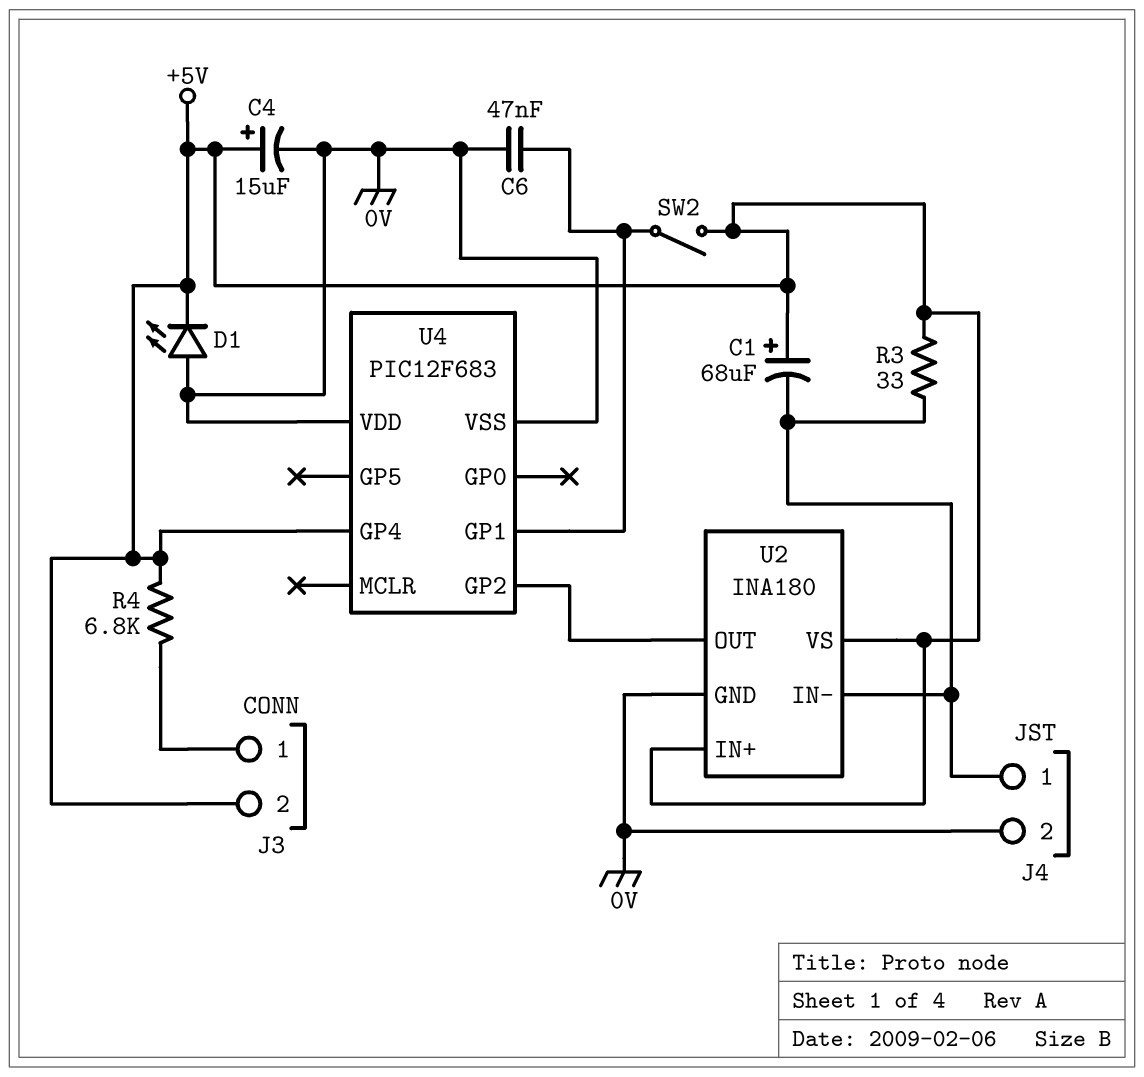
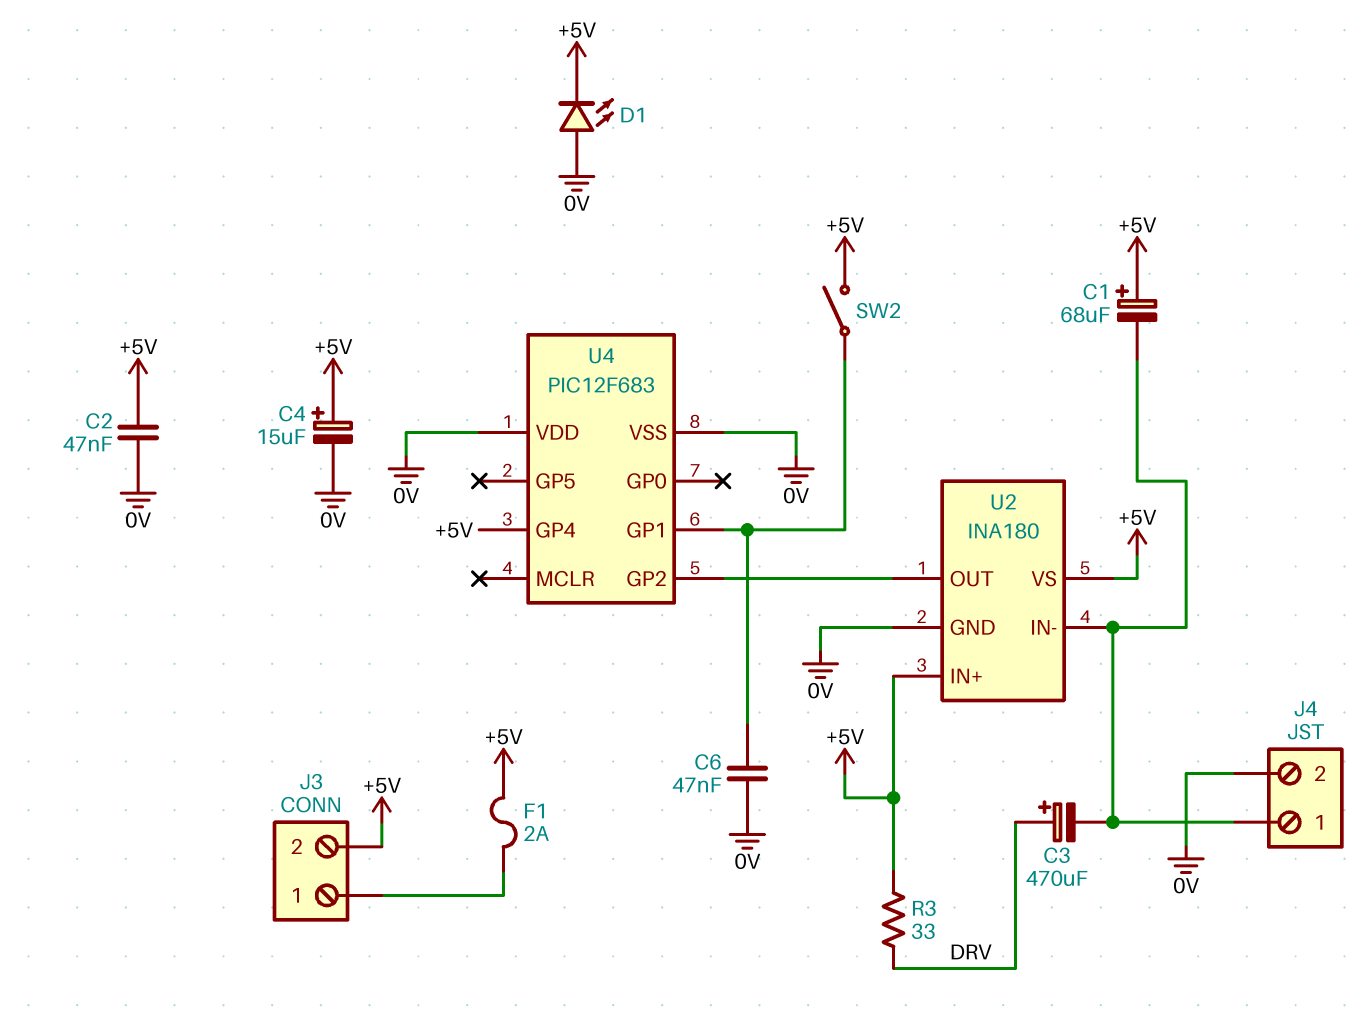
C2: none -> 47nF (+5V, 0V)
C3: none -> 470uF (plus DRV, minus J4/1)
F1: none -> 2A (+5V, J3/1)
R3: 33 (+5V, J4/1) -> 33 (+5V, DRV)
R4: 6.8k (+5V, J3/1) -> none

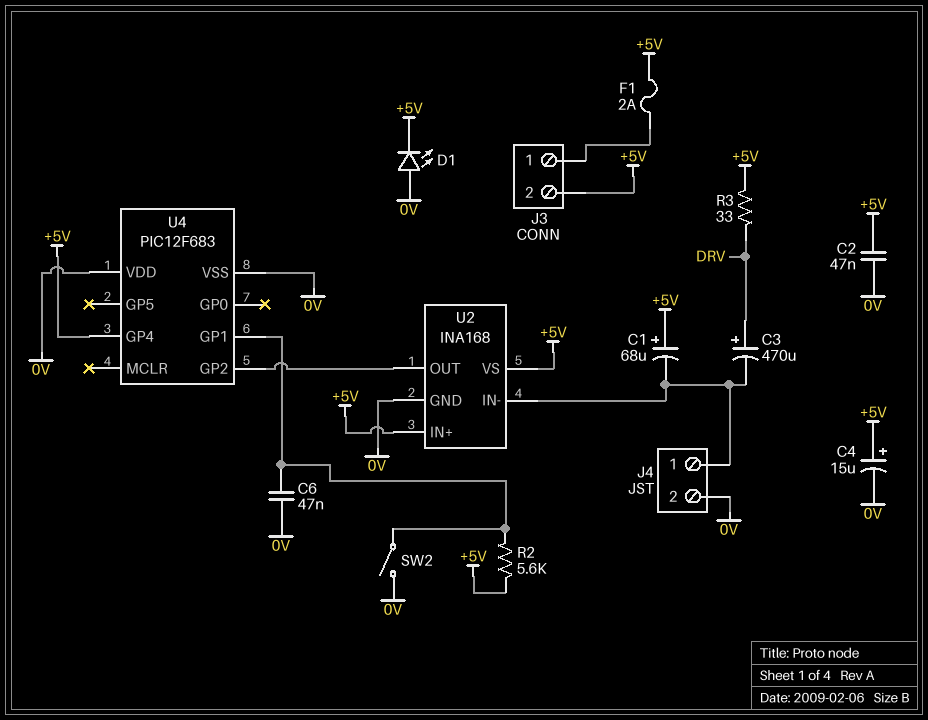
R2: none -> 5.6k (+5V, U4/GP1)
SW2: switch (+5V, U4/GP1) -> switch (0V, U4/GP1)
U2: INA180 -> INA168

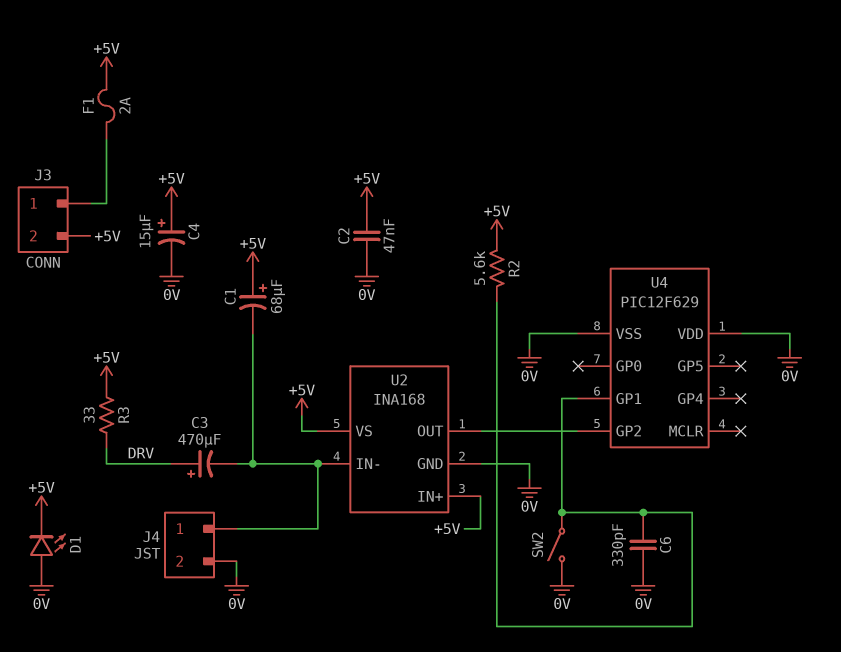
C6: 47nF (0V, U4/GP1) -> 330pF (0V, U4/GP1)
U4: PIC12F683 -> PIC12F629
U4 pin GP4: +5V -> none

